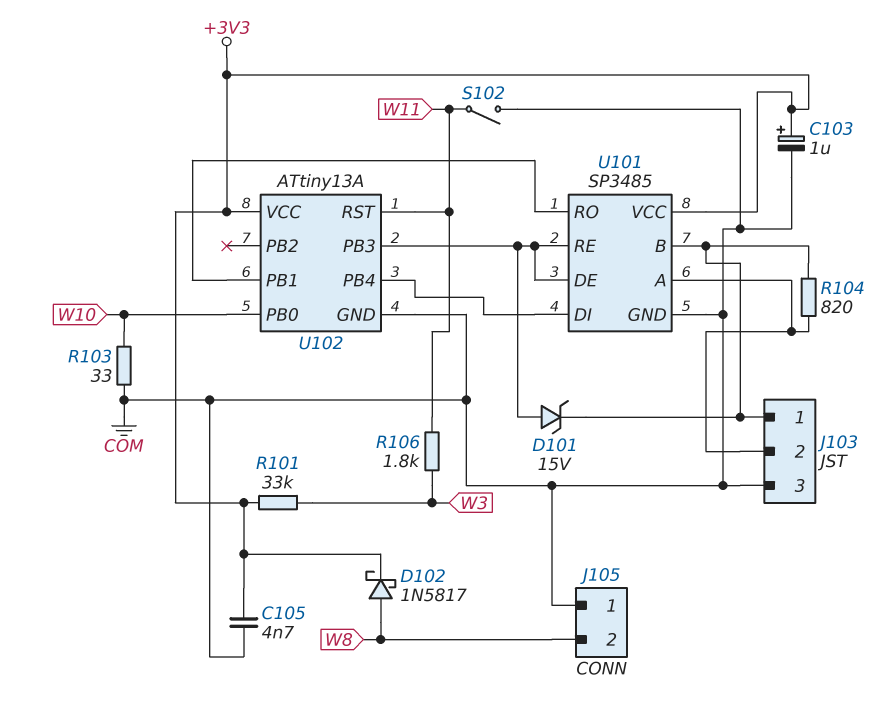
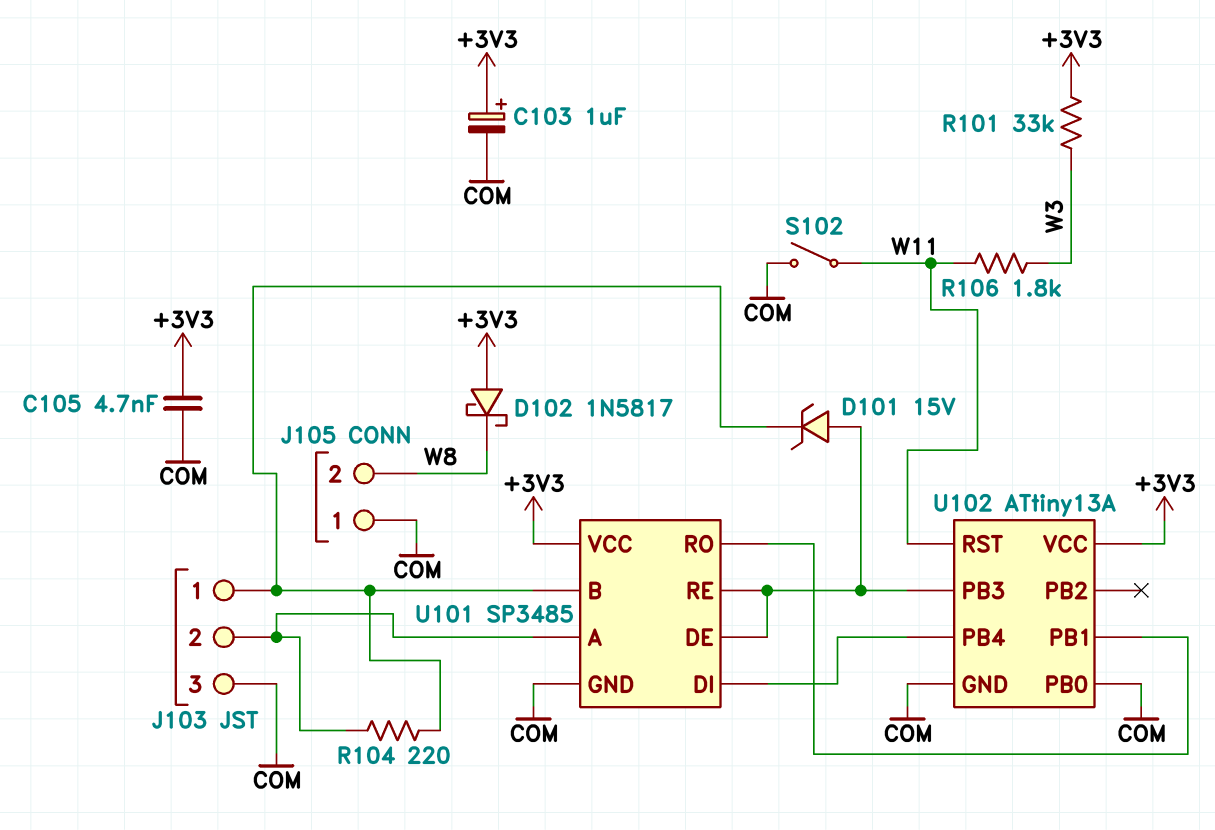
D102: schottky 1N5817 (A W8, K +3V3) -> schottky 1N5817 (A +3V3, K W8)
R103: 33 (COM, W10) -> none
R104: 820 (J103/1, J103/2) -> 220 (J103/1, J103/2)
U102 pin PB0: W10 -> COM

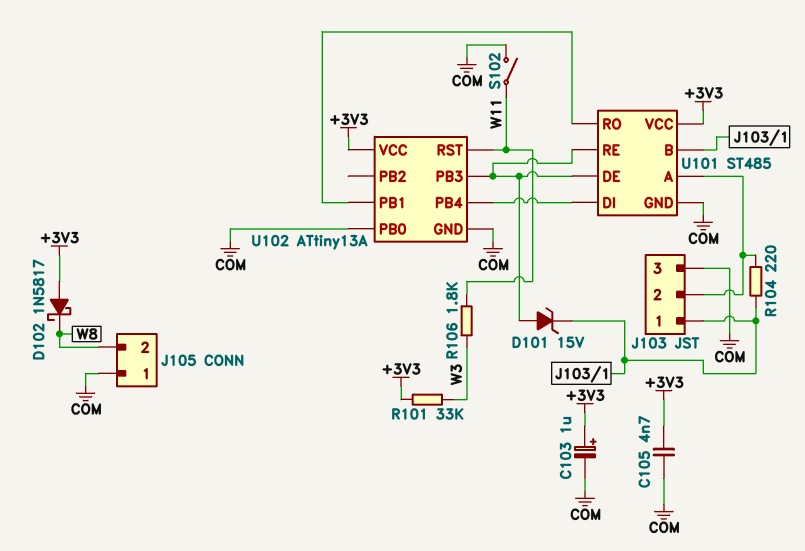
U101: SP3485 -> ST485

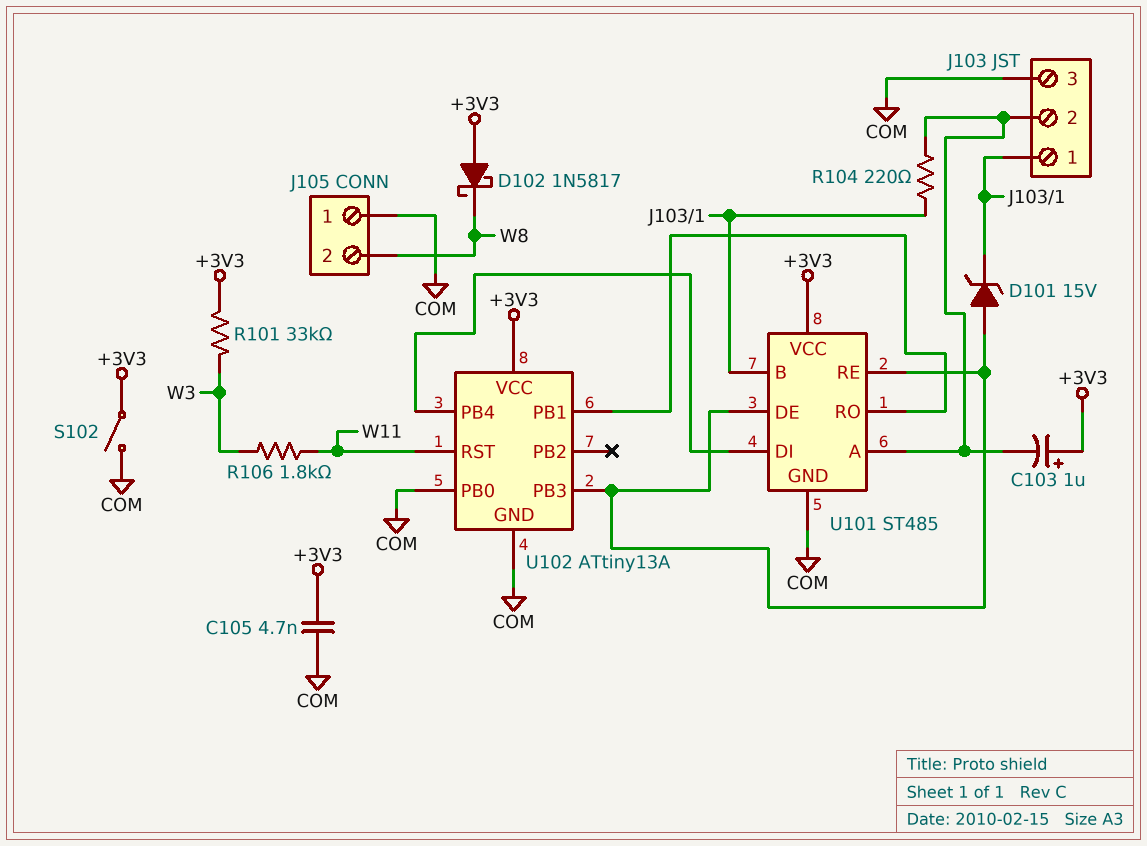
C103: 1uF (plus +3V3, minus COM) -> 1uF (plus +3V3, minus J103/2)
S102: switch (COM, W11) -> switch (+3V3, COM)

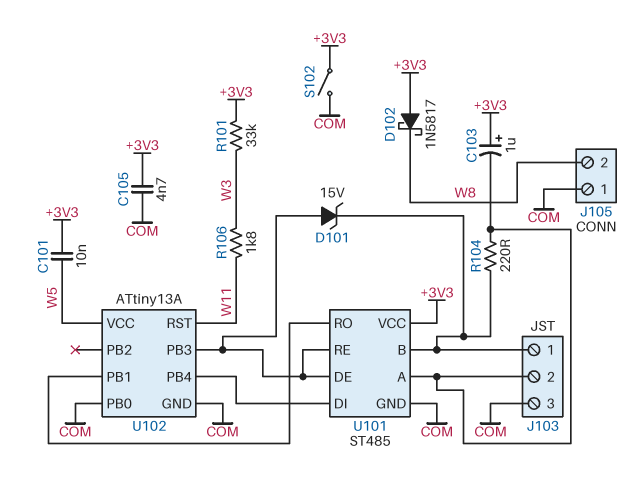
C101: none -> 10nF (+3V3, W5)
U102 pin VCC: +3V3 -> W5

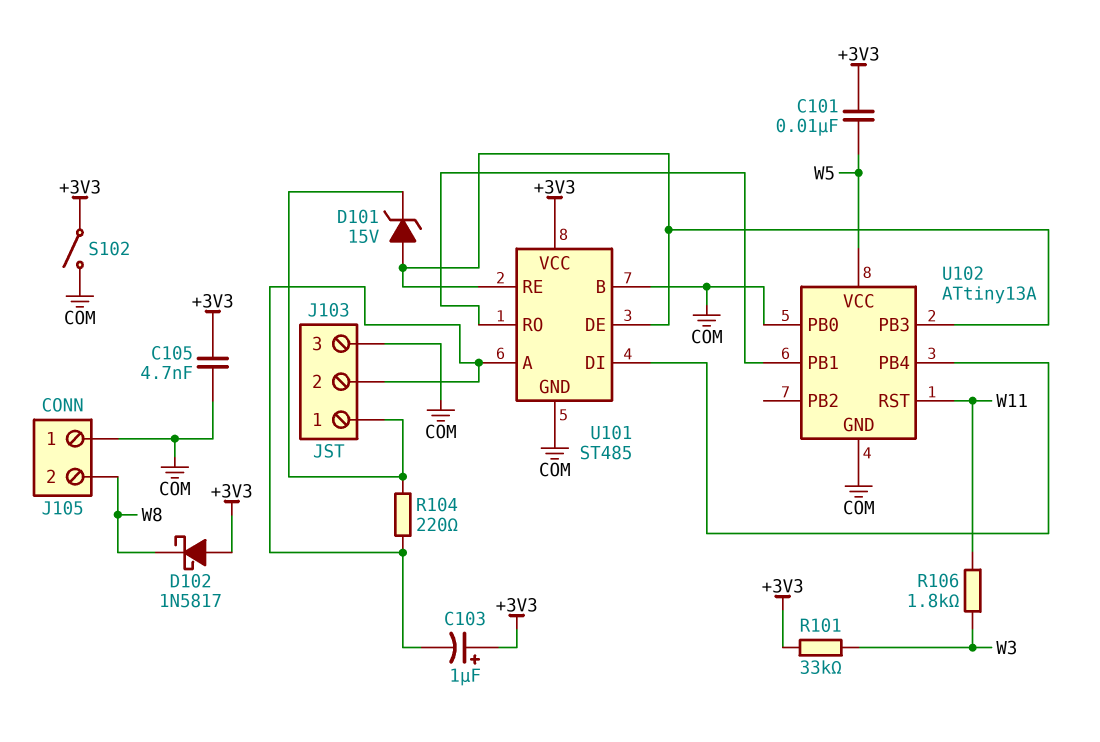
U101 pin B: J103/1 -> COM

